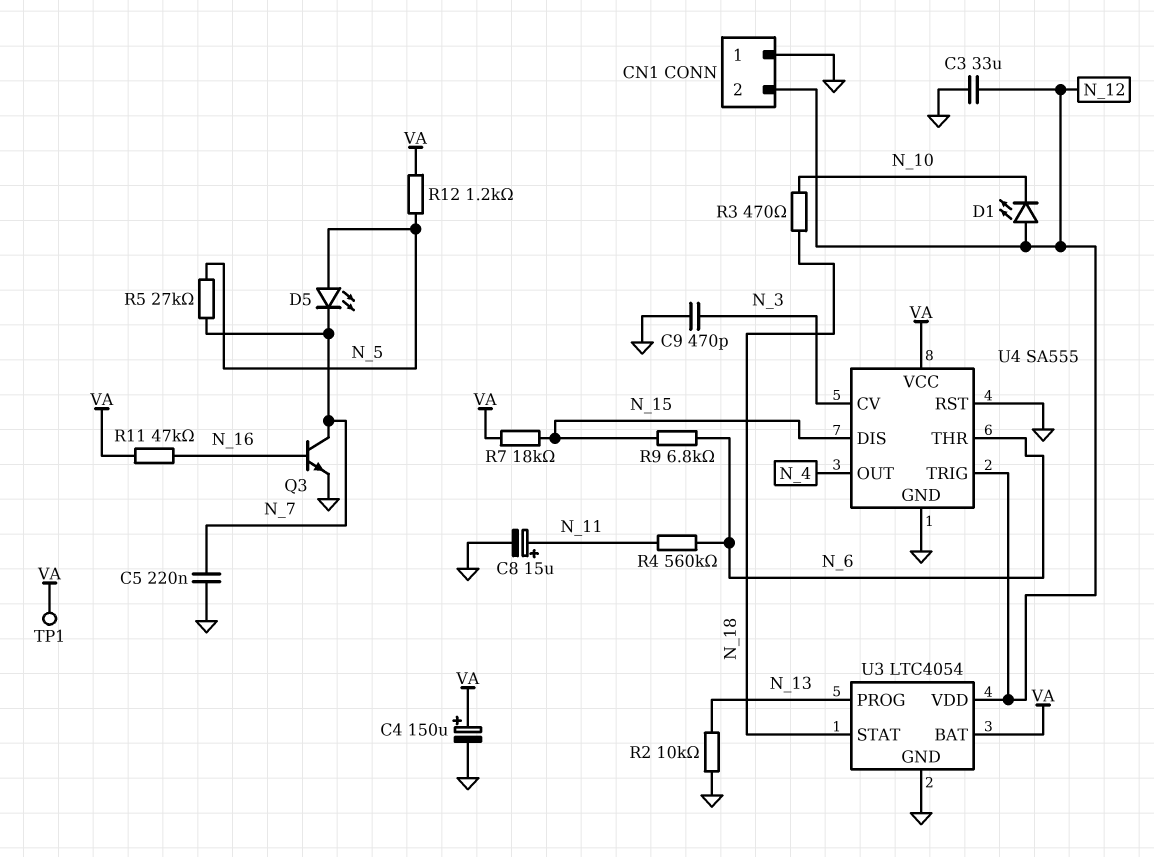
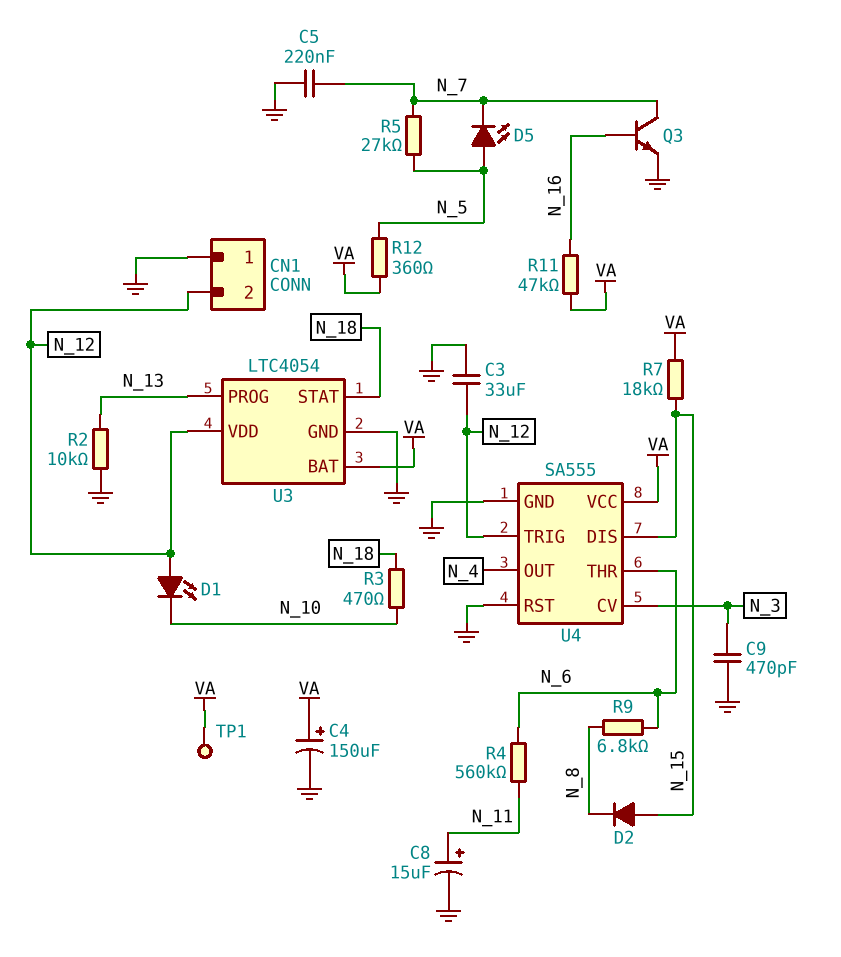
D2: none -> diode (A N_15, K N_8)
R9: 6.8k (N_6, N_15) -> 6.8k (N_6, N_8)
R12: 1.2k (N_5, VA) -> 360 (N_5, VA)

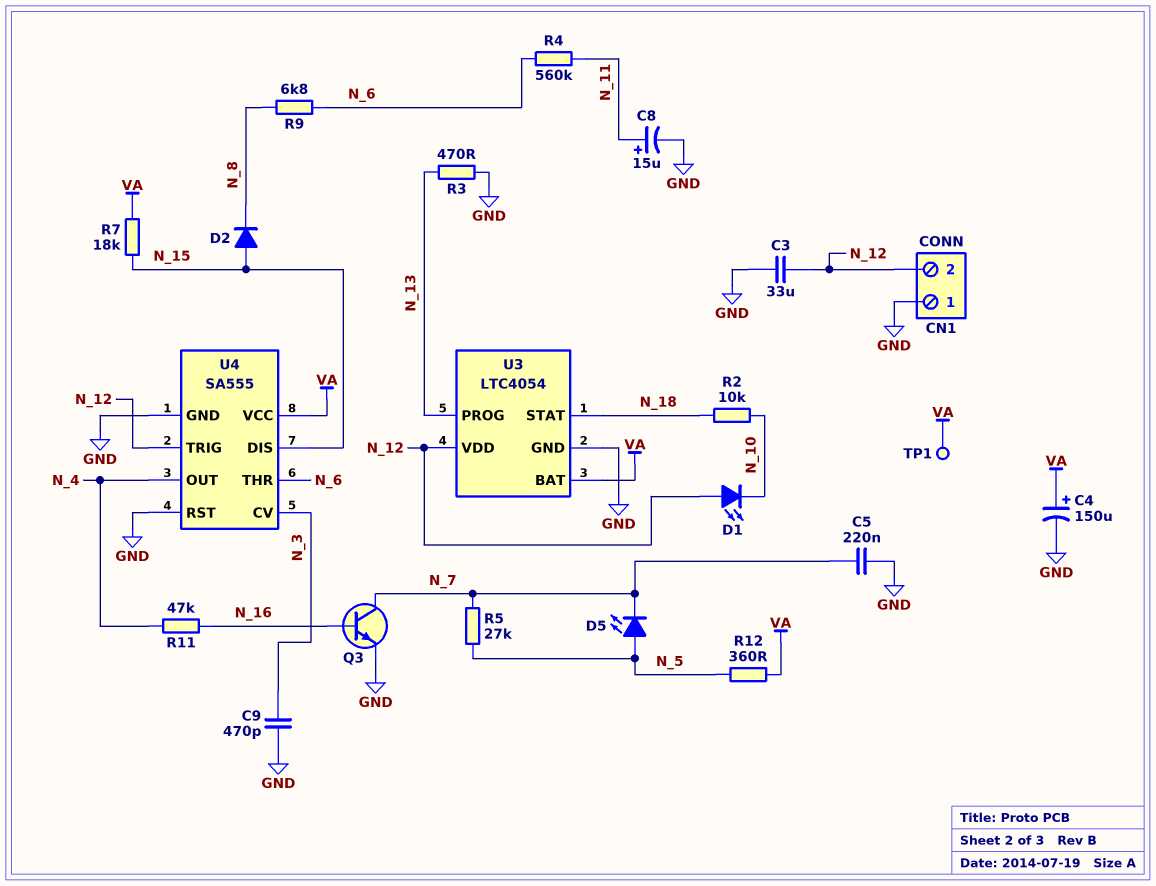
R2: 10k (GND, N_13) -> 10k (N_10, N_18)
R3: 470 (N_10, N_18) -> 470 (GND, N_13)
R11: 47k (N_16, VA) -> 47k (N_4, N_16)

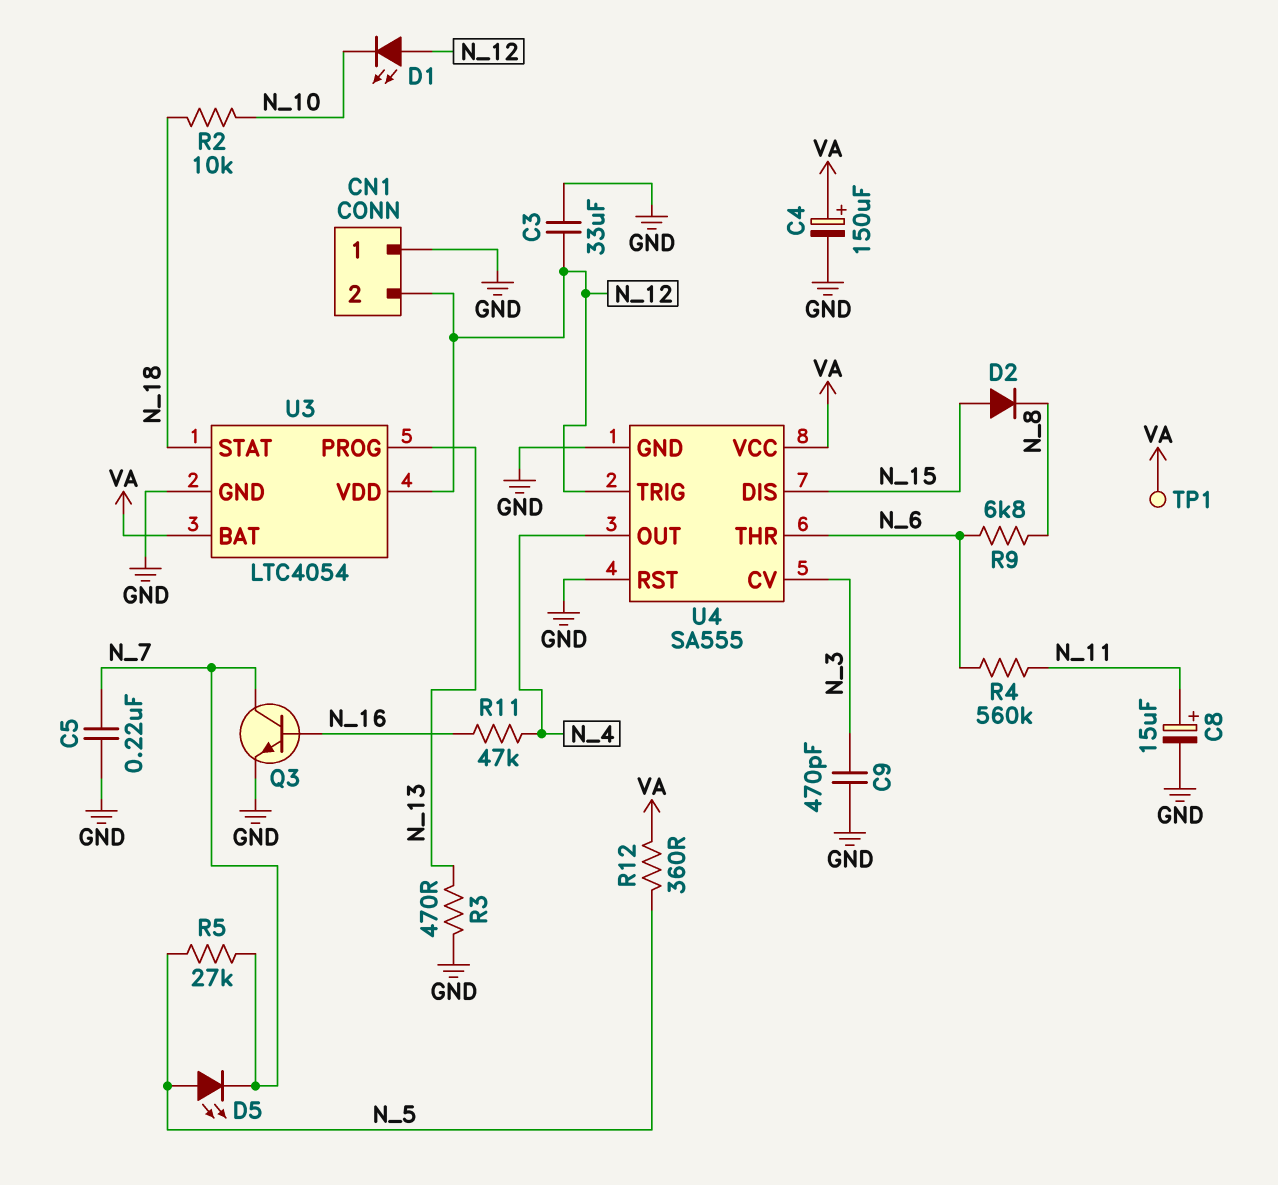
R7: 18k (N_15, VA) -> none

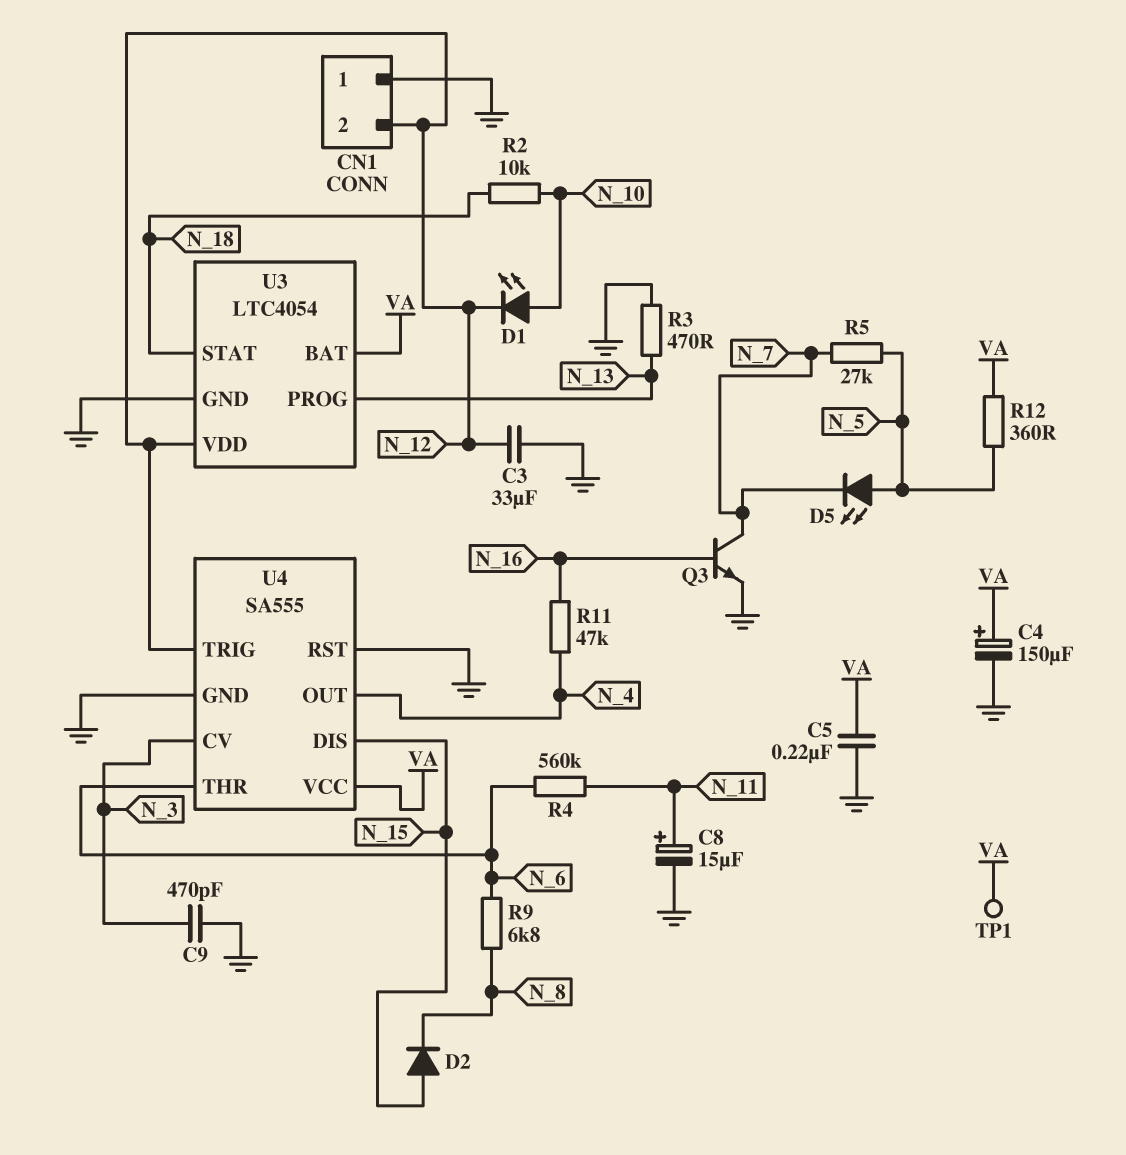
C5: 220nF (GND, N_7) -> 220nF (GND, VA)
D1: LED (A N_12, K N_10) -> LED (A N_10, K N_12)

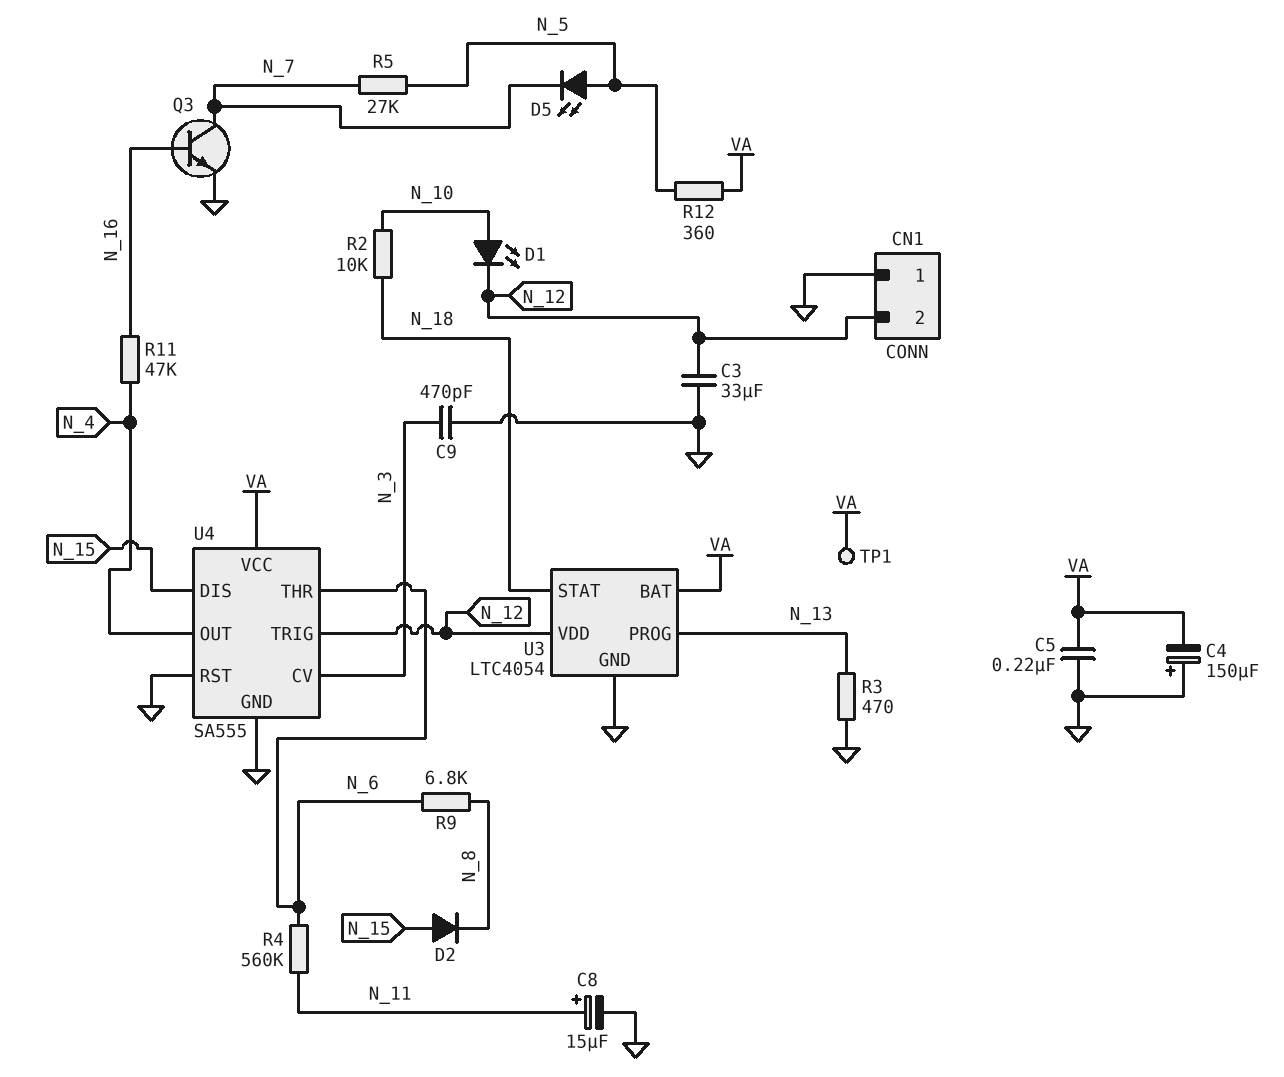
C4: 150uF (plus VA, minus GND) -> 150uF (plus GND, minus VA)

